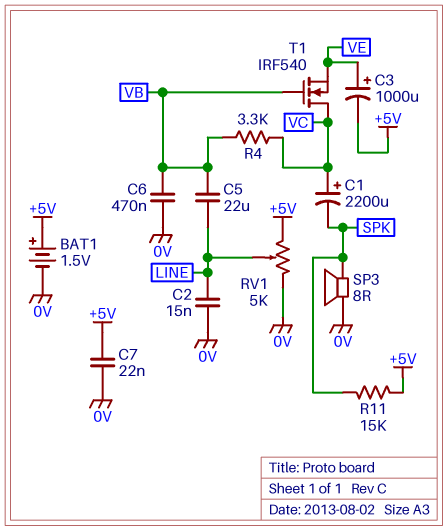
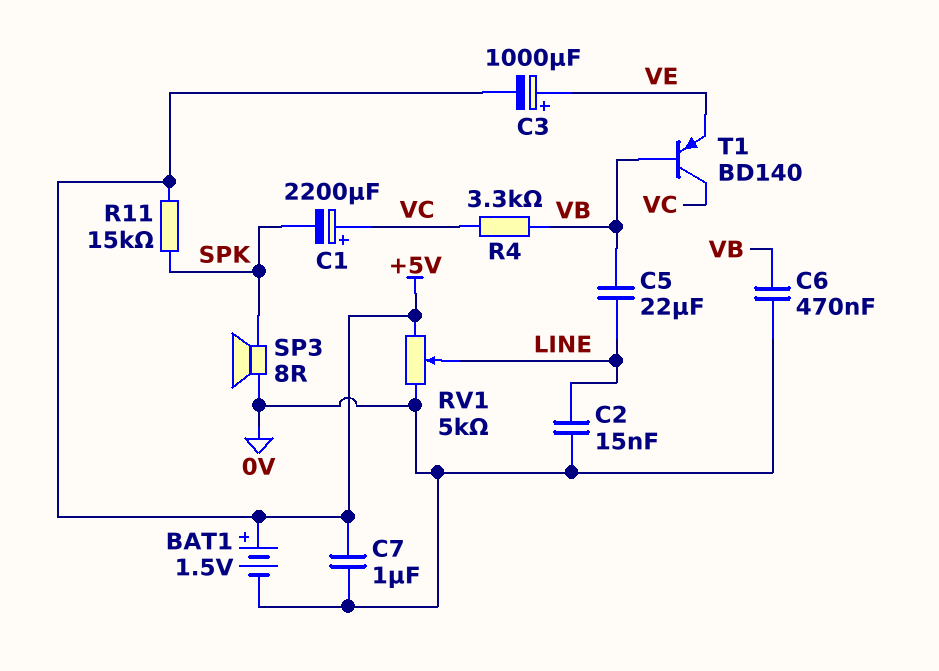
C7: 22nF (+5V, 0V) -> 1uF (+5V, 0V)
T1: NMOS IRF540 (G VB, D VC, S VE) -> PNP BD140 (B VB, C VC, E VE)

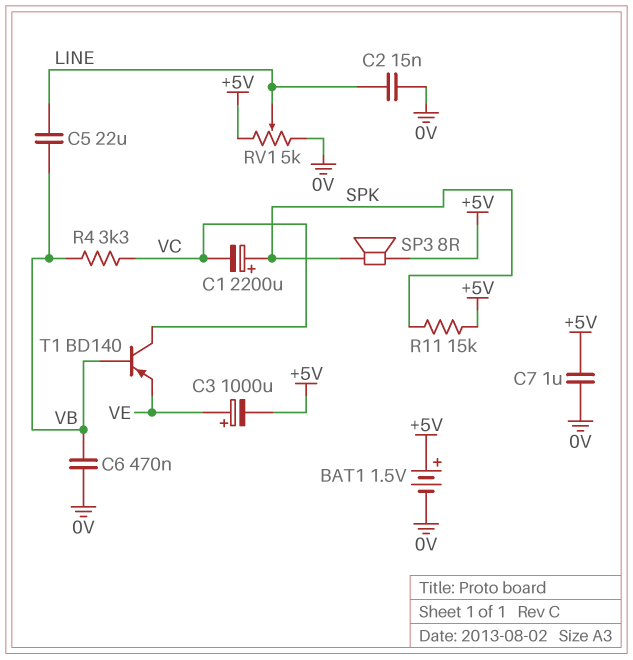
C1: 2200uF (plus VC, minus SPK) -> 2200uF (plus SPK, minus VC)
SP3: speaker 8R (0V, SPK) -> speaker 8R (+5V, SPK)

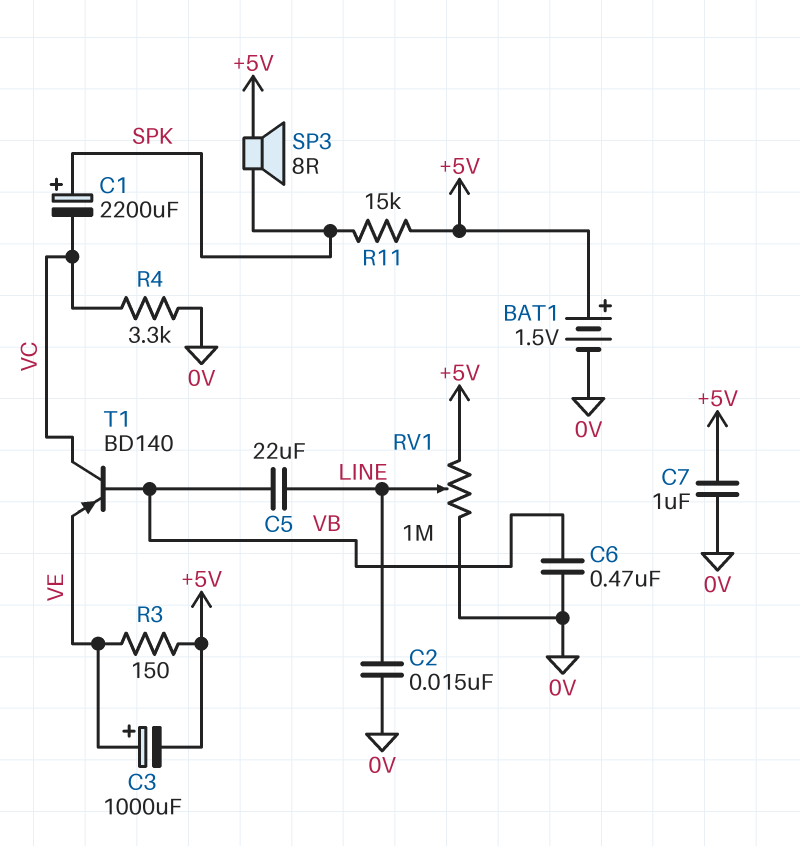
R3: none -> 150 (+5V, VE)
R4: 3.3k (VB, VC) -> 3.3k (0V, VC)
RV1: 5k (+5V, 0V, wiper LINE) -> 1M (+5V, 0V, wiper LINE)

